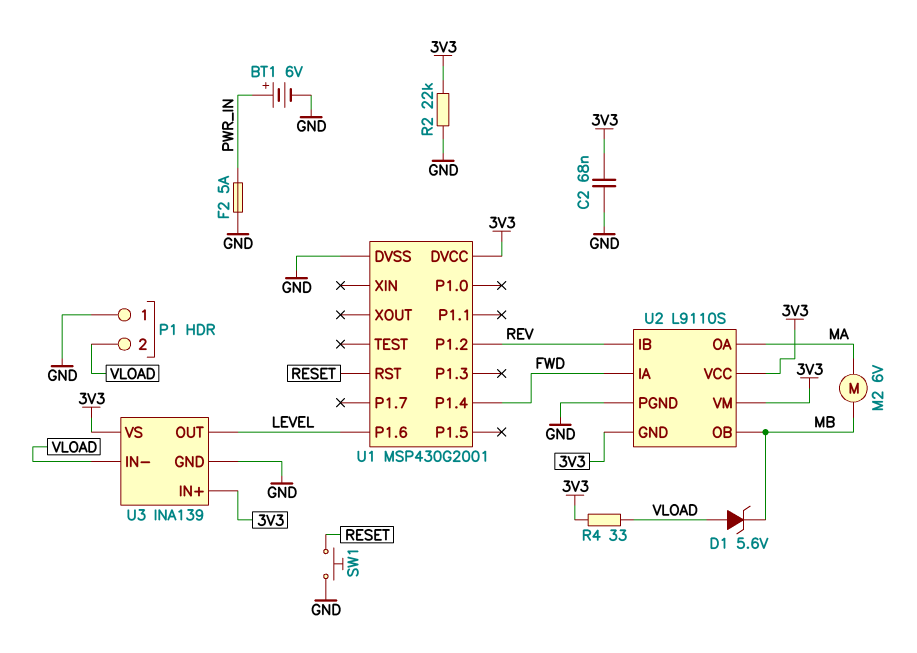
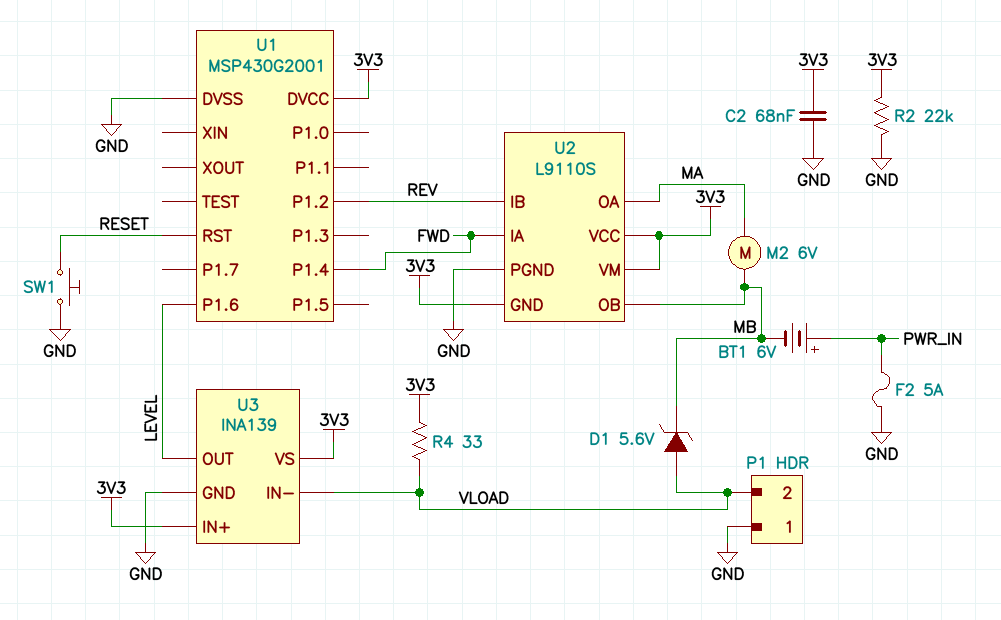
BT1: 6V (plus PWR_IN, minus GND) -> 6V (plus PWR_IN, minus MB)

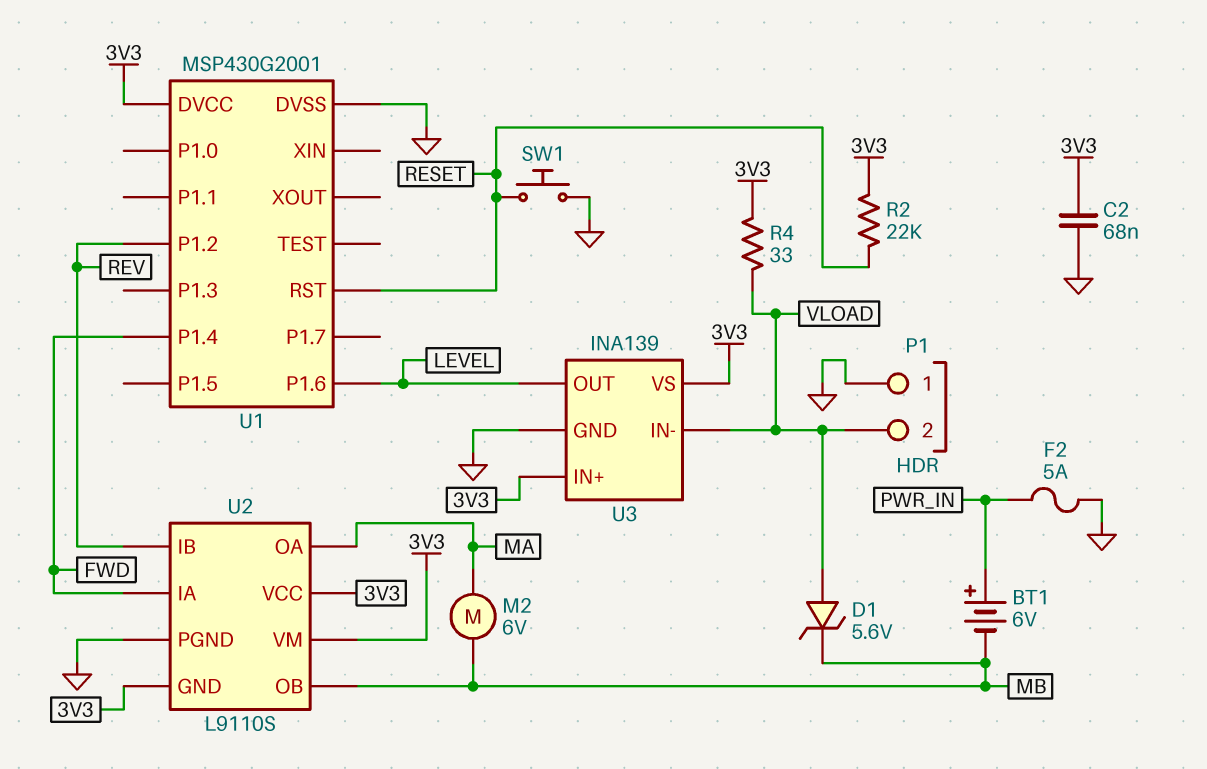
R2: 22k (3V3, GND) -> 22k (3V3, RESET)

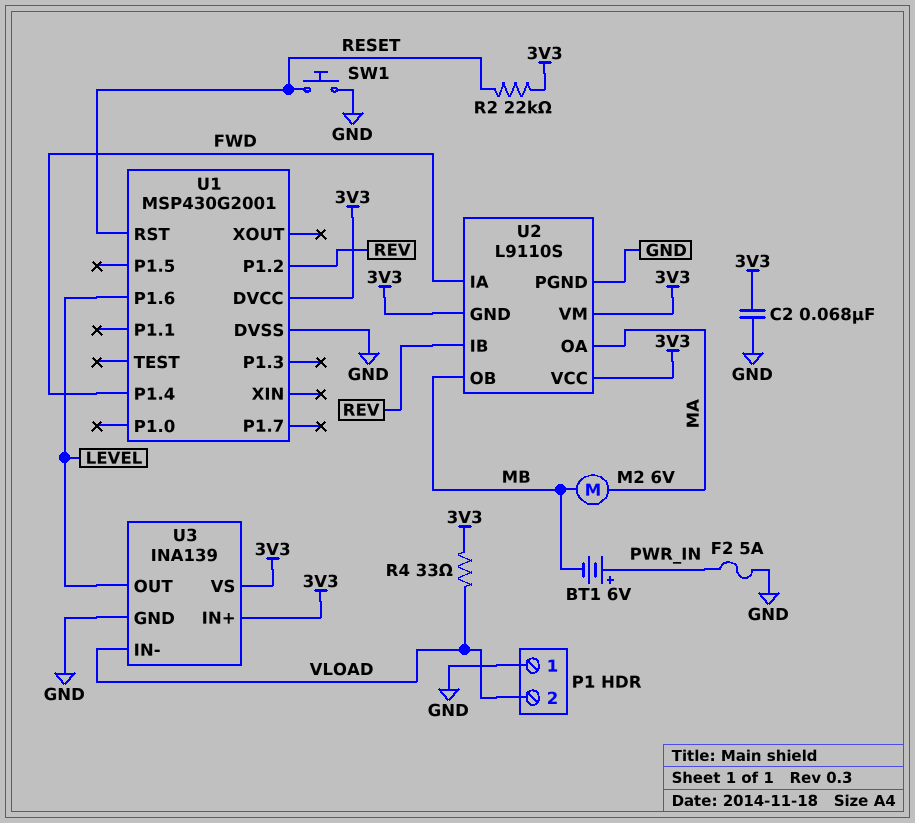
D1: zener 5.6V (A VLOAD, K MB) -> none

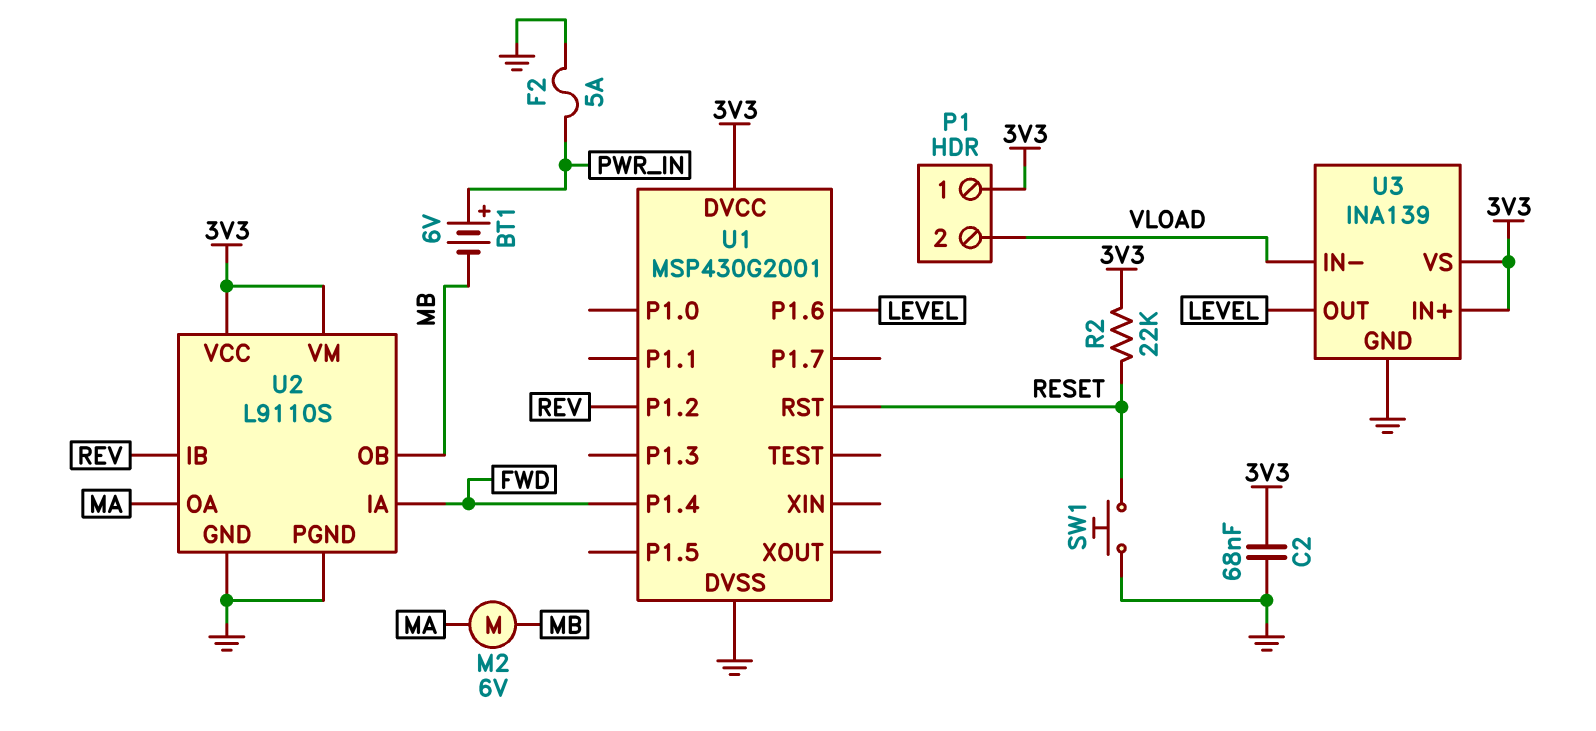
P1 pin 1: GND -> 3V3
R4: 33 (3V3, VLOAD) -> none
U2 pin GND: 3V3 -> GND

